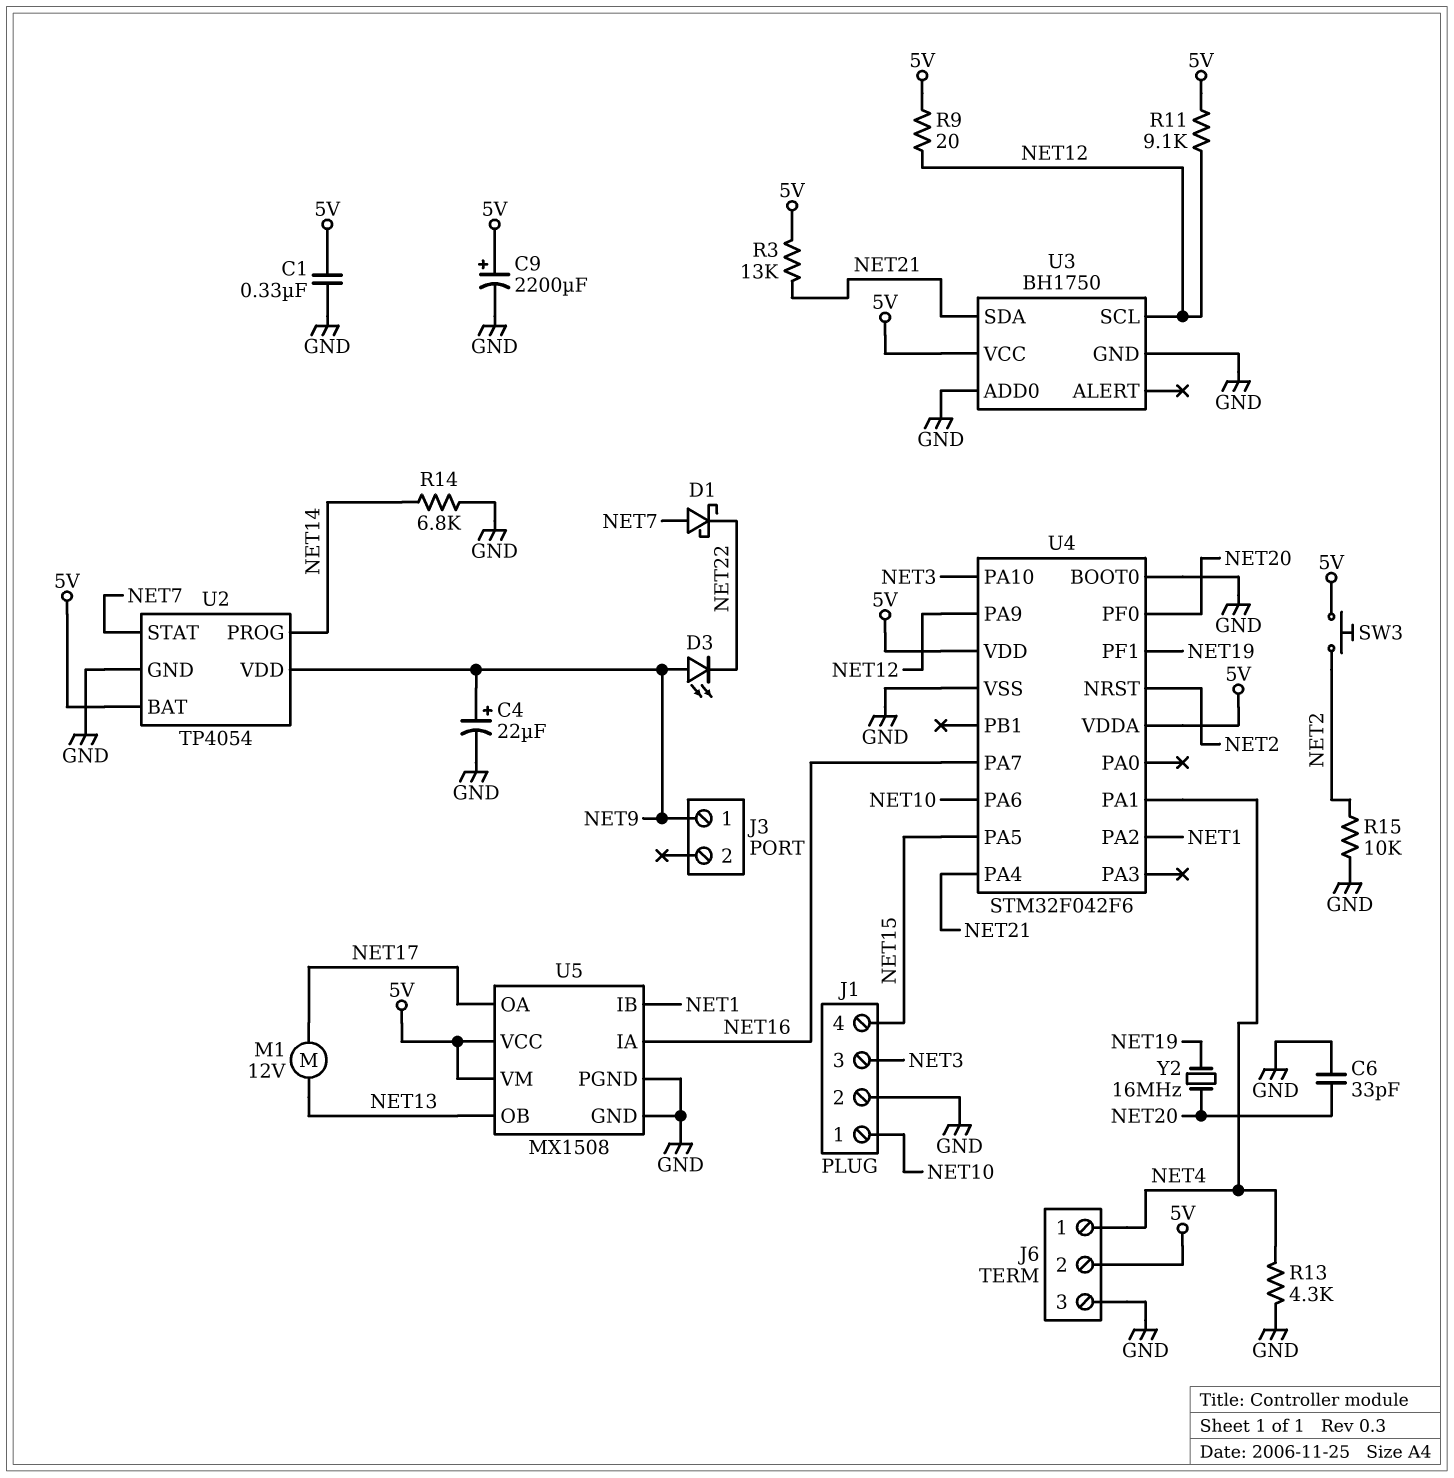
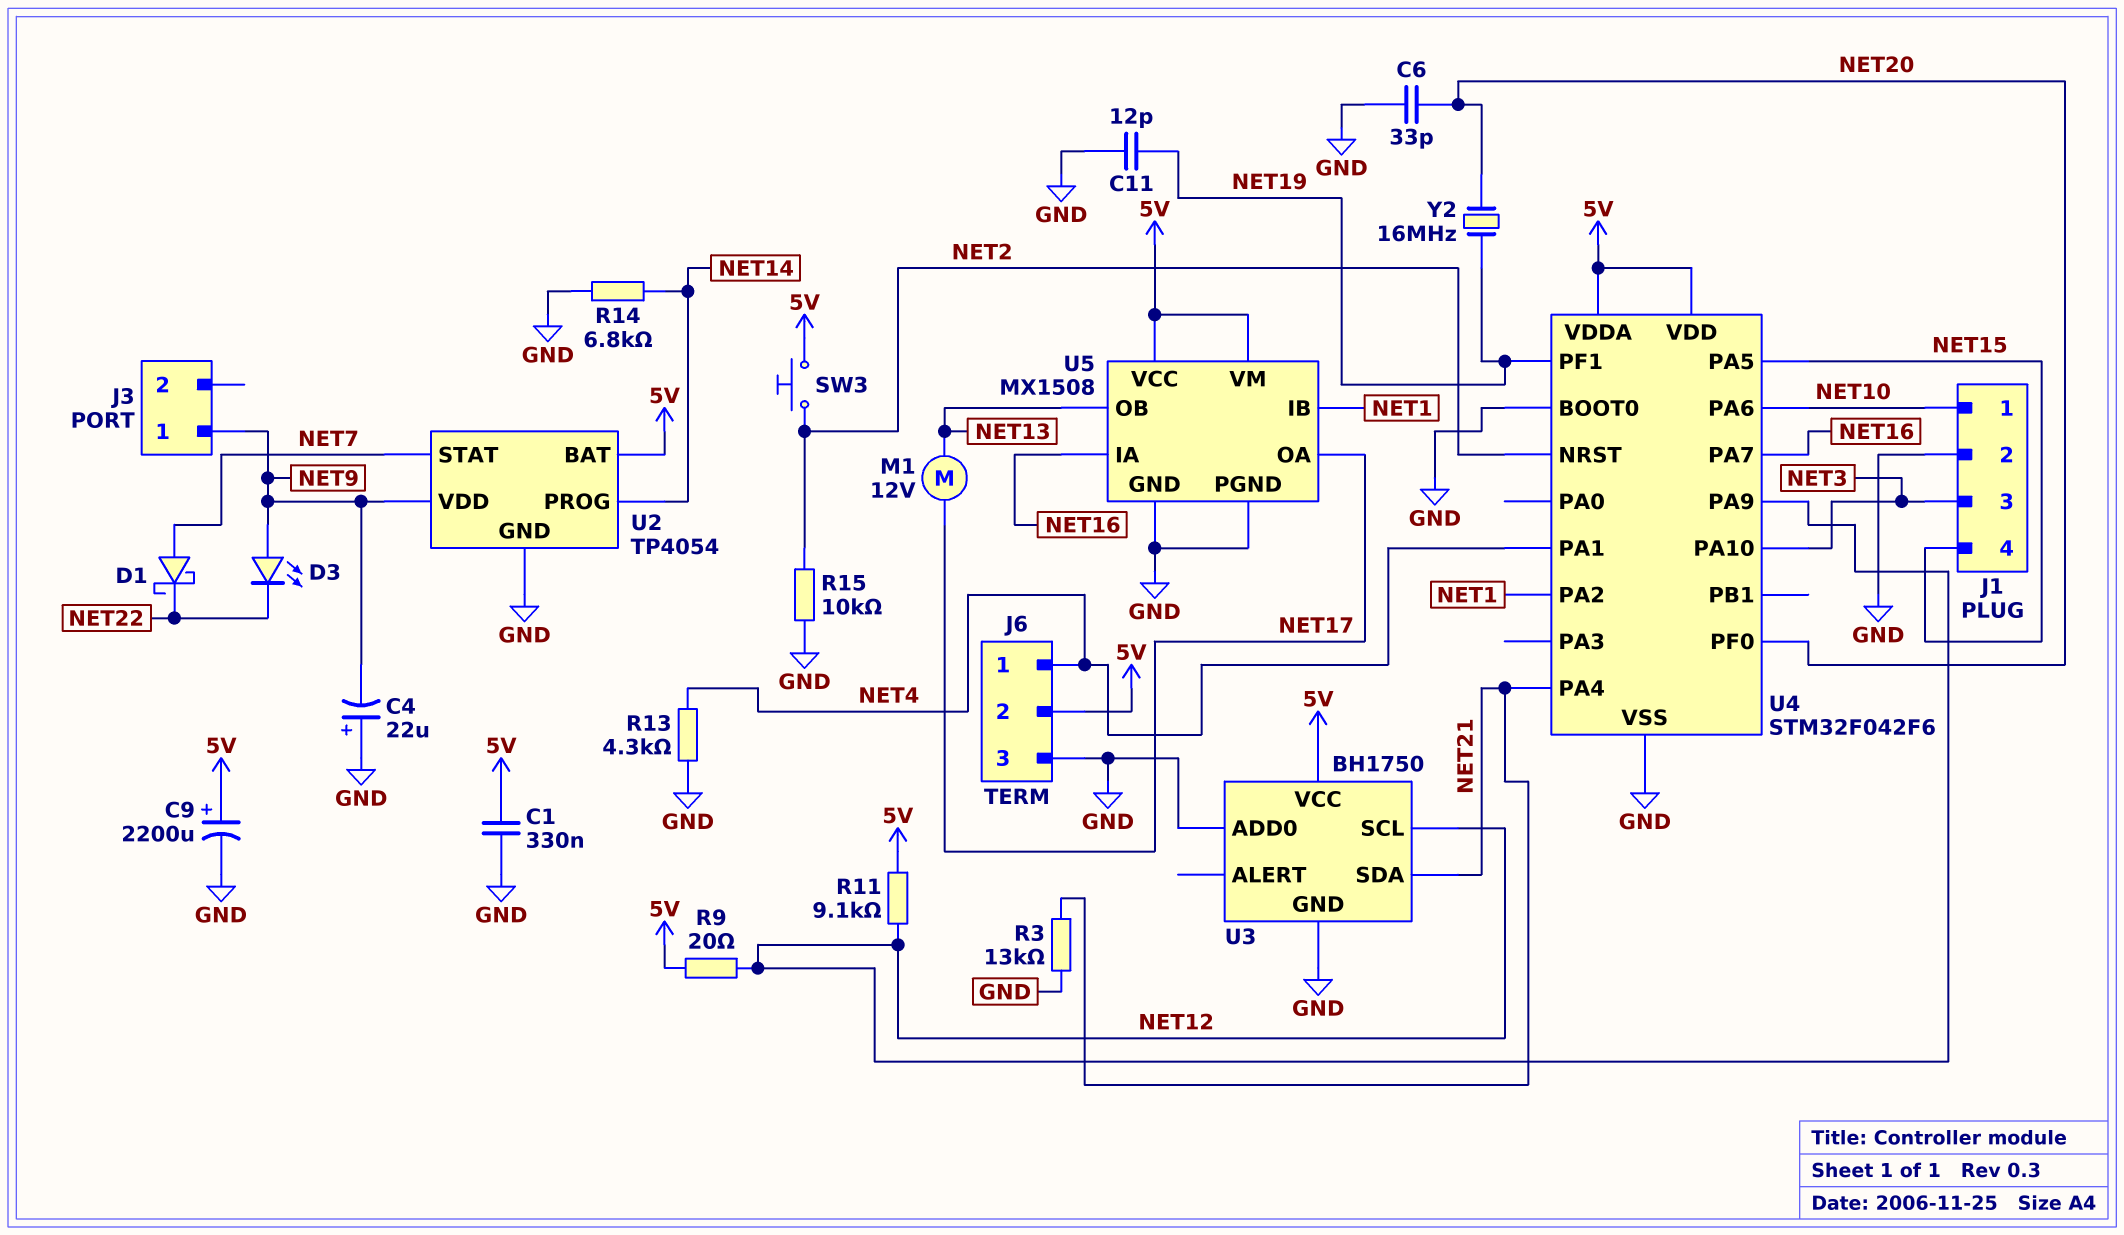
C4: 22uF (plus NET9, minus GND) -> 22uF (plus GND, minus NET9)
C11: none -> 12pF (GND, NET19)
R3: 13k (5V, NET21) -> 13k (GND, NET21)

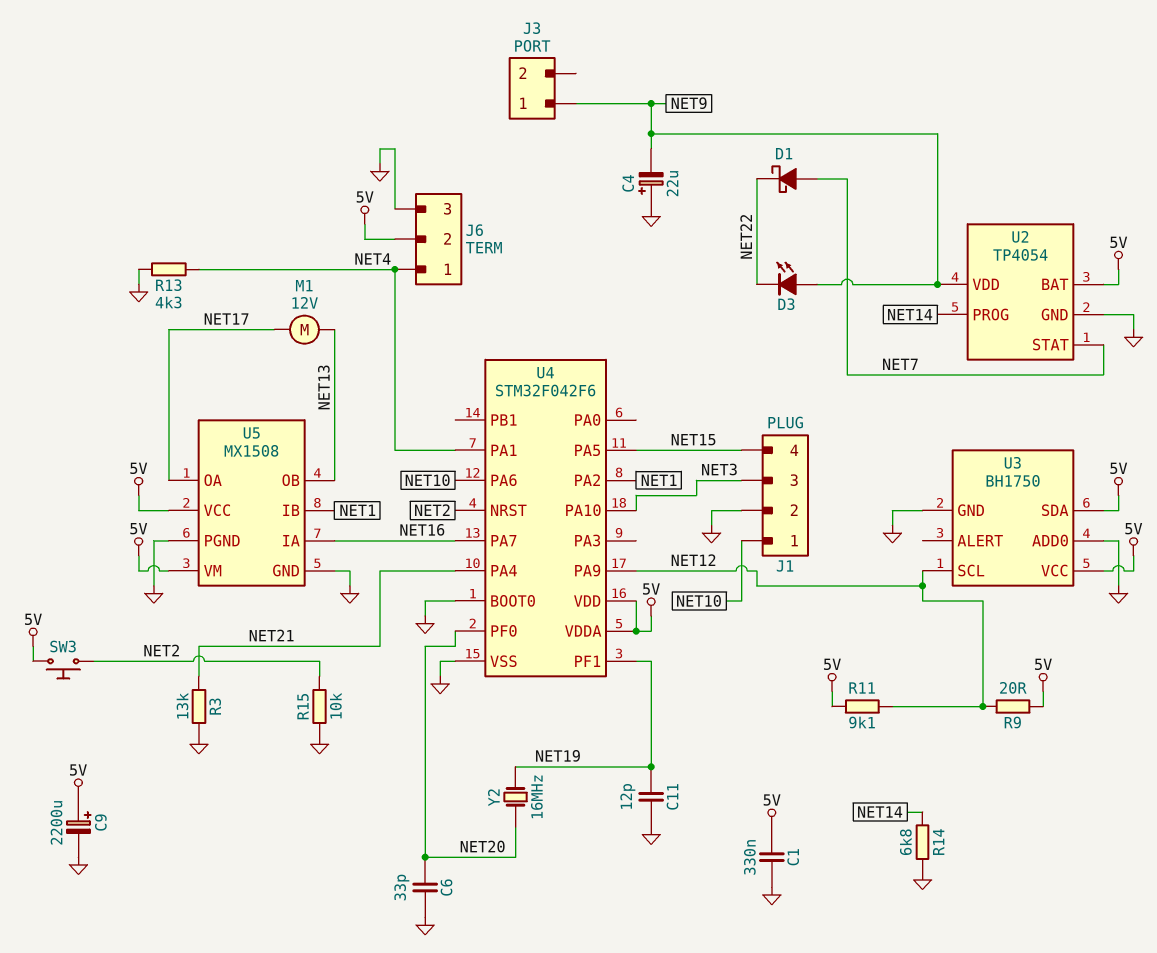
U3 pin SDA: NET21 -> 5V

